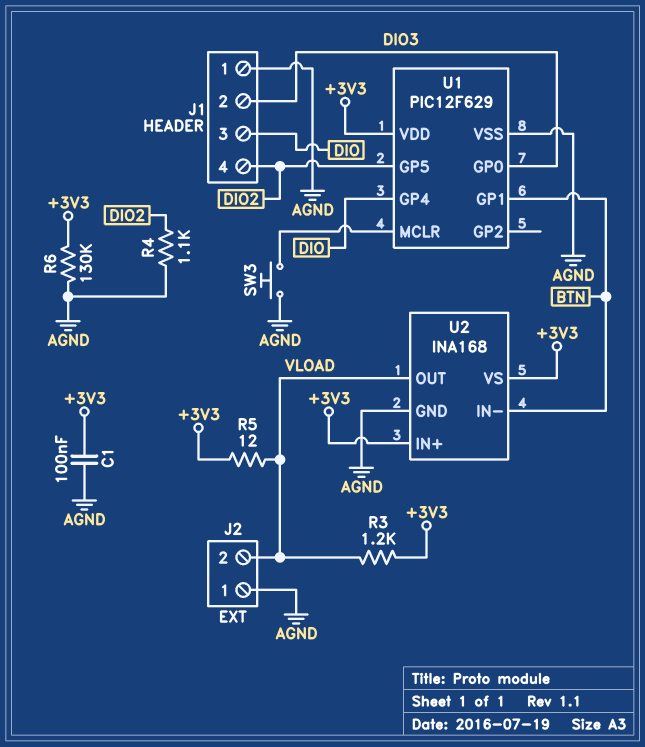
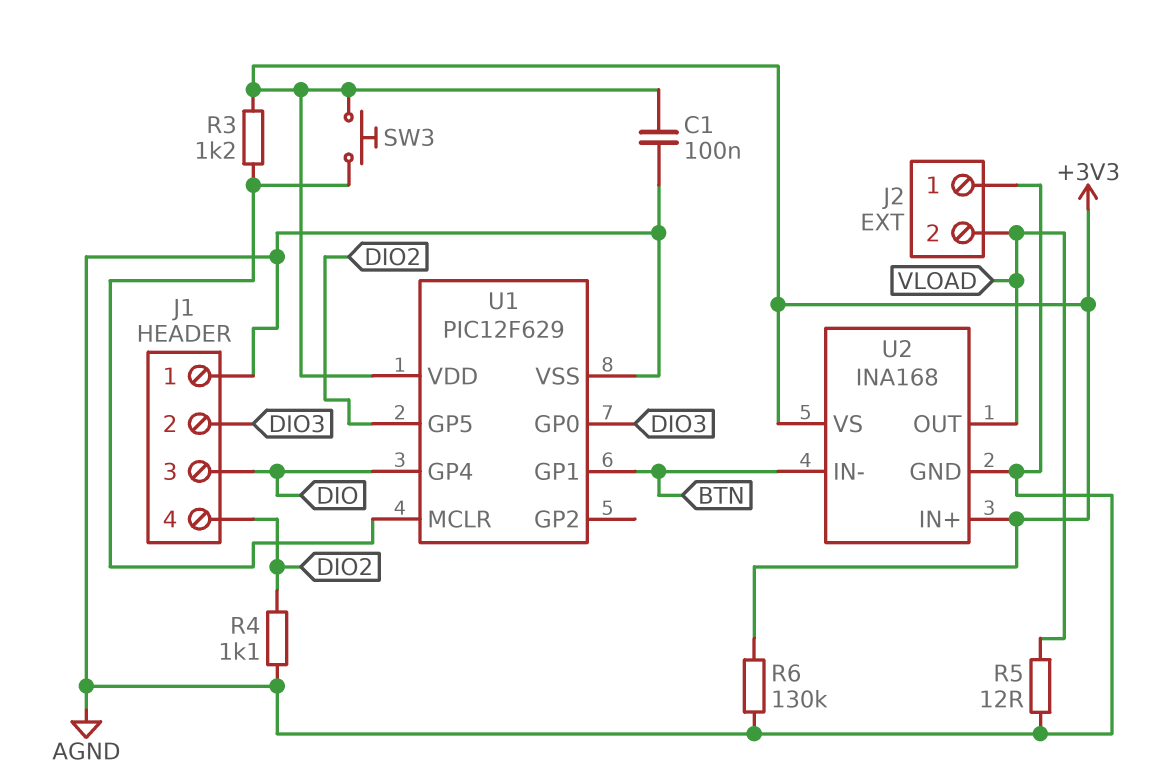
R3: 1.2k (+3V3, VLOAD) -> 1.2k (+3V3, U1/MCLR)
R5: 12 (+3V3, VLOAD) -> 12 (AGND, VLOAD)
SW3: button (AGND, U1/MCLR) -> button (+3V3, U1/MCLR)

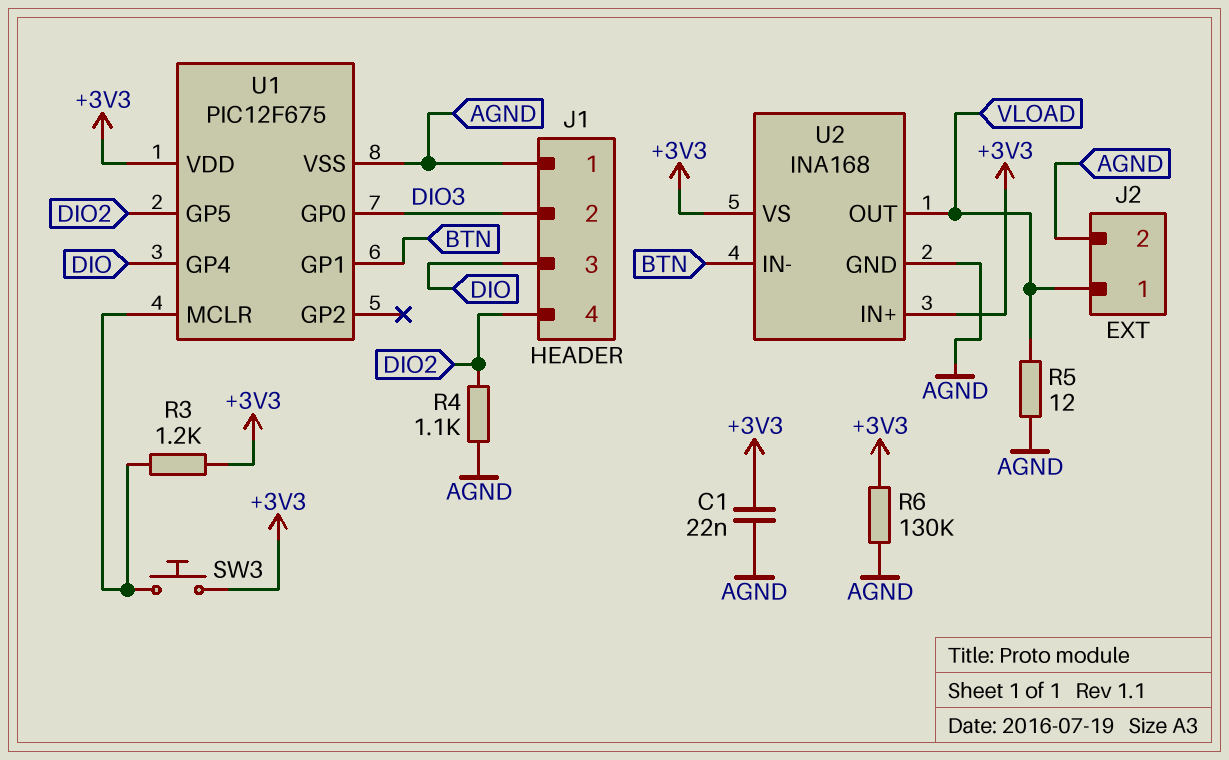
C1: 100nF (+3V3, AGND) -> 22nF (+3V3, AGND)
J2 pin 1: AGND -> VLOAD
J2 pin 2: VLOAD -> AGND
U1: PIC12F629 -> PIC12F675

